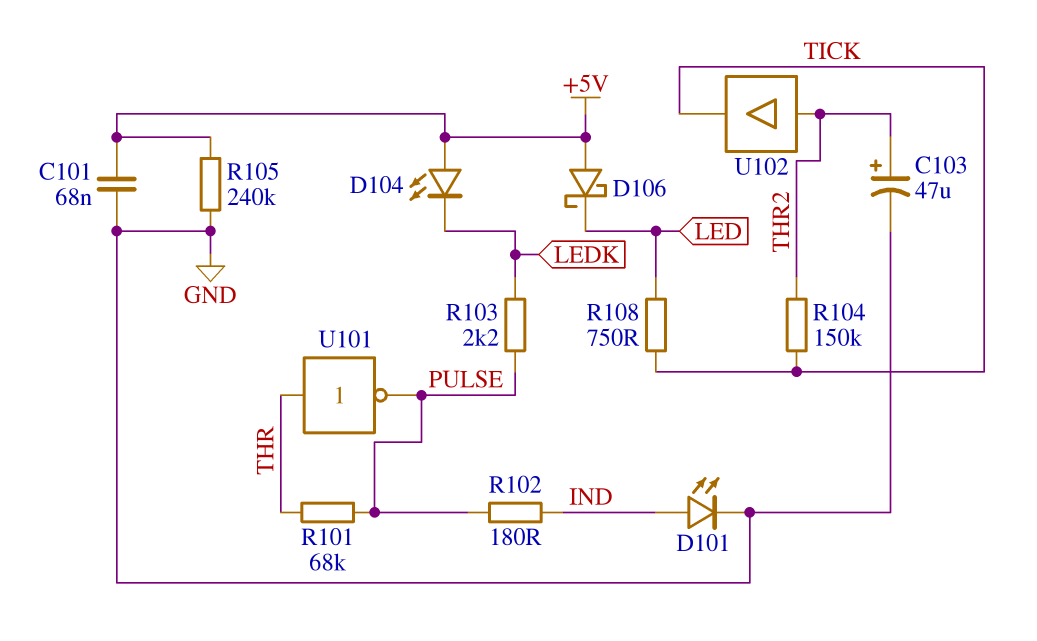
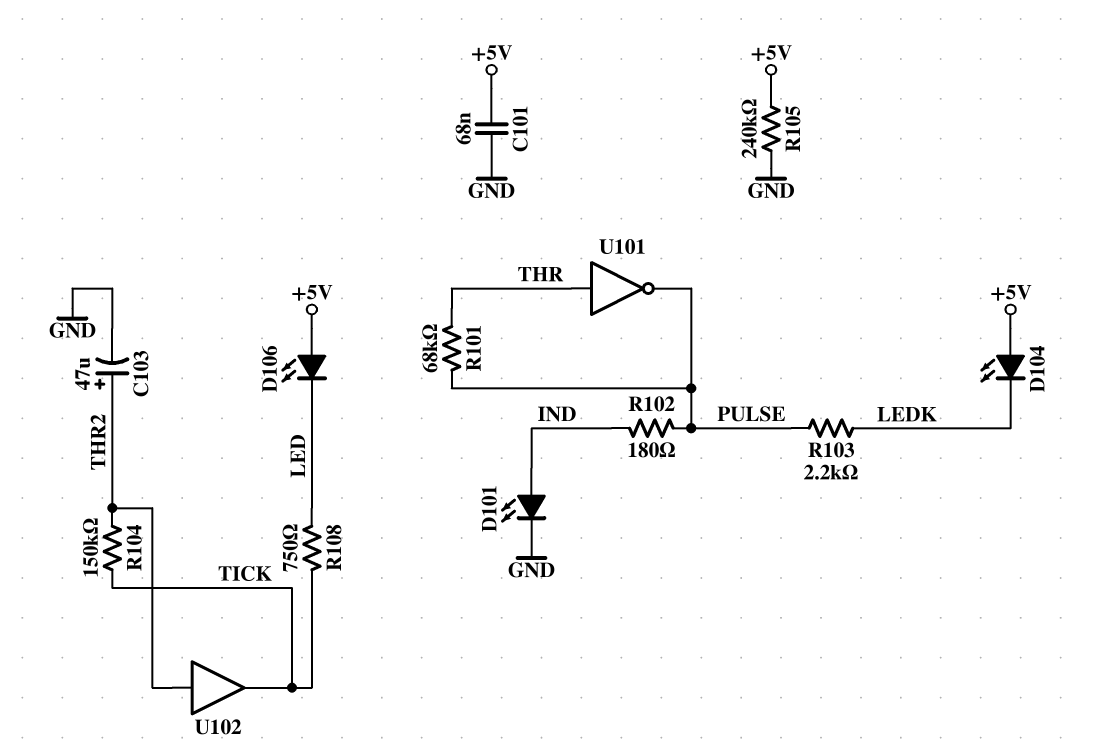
D106: schottky (A +5V, K LED) -> LED (A +5V, K LED)

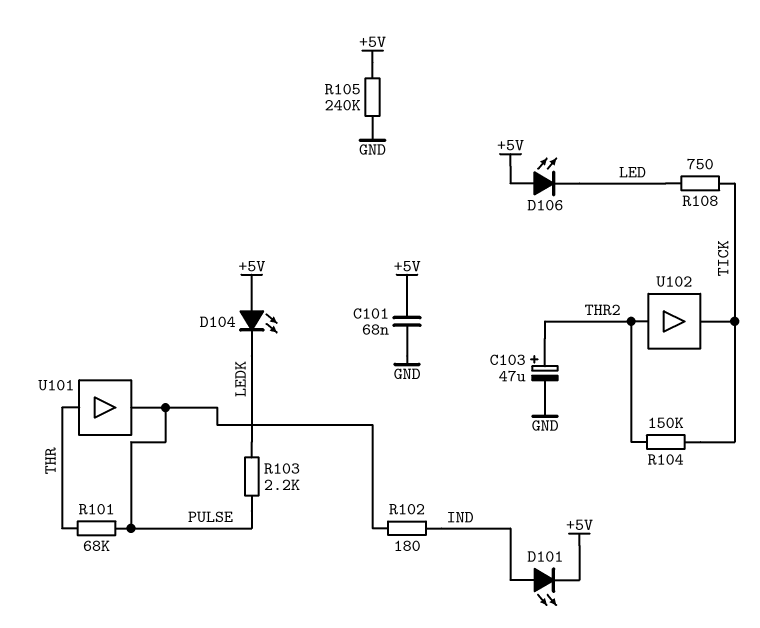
D101: LED (A IND, K GND) -> LED (A IND, K +5V)
U101: NOT (in THR, out PULSE) -> buffer (in THR, out PULSE)

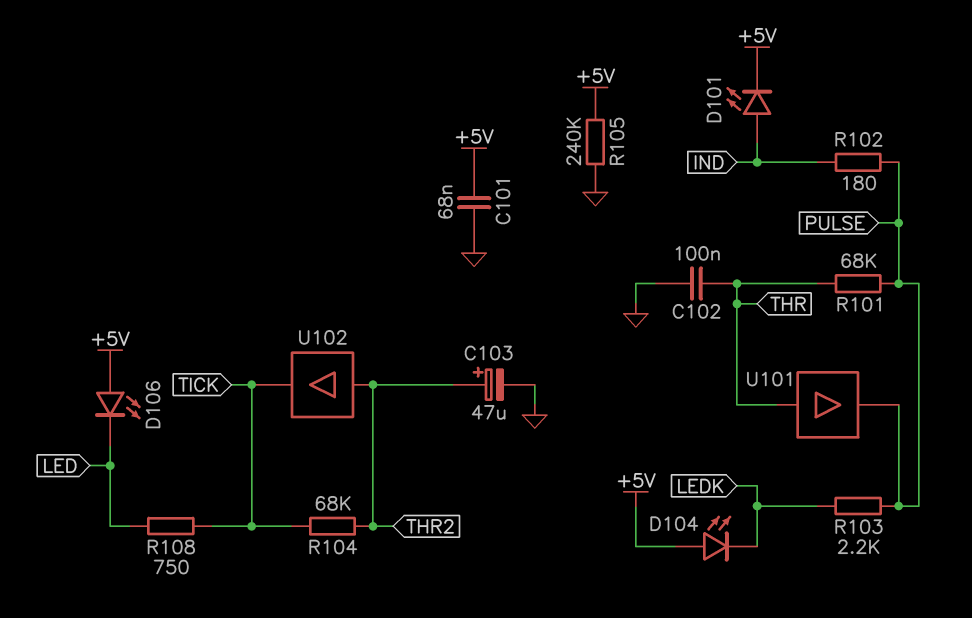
C102: none -> 100nF (GND, THR)
R104: 150k (THR2, TICK) -> 68k (THR2, TICK)

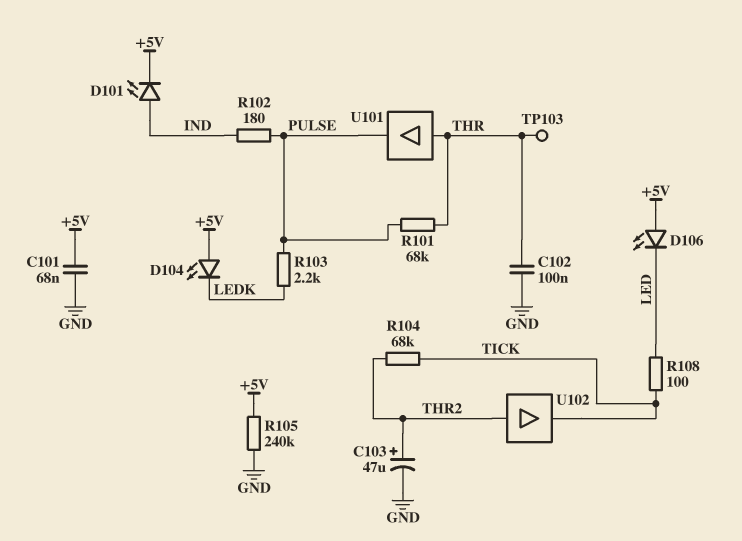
R108: 750 (LED, TICK) -> 100 (LED, TICK)
TP103: none -> test point (THR)

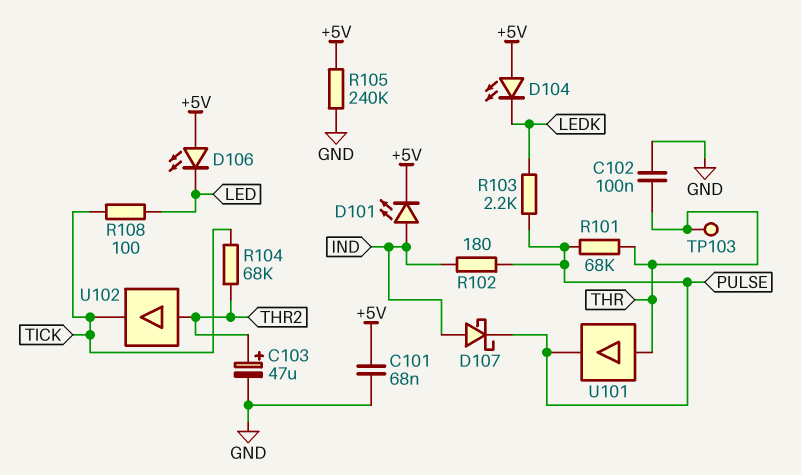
D107: none -> schottky (A IND, K PULSE)

